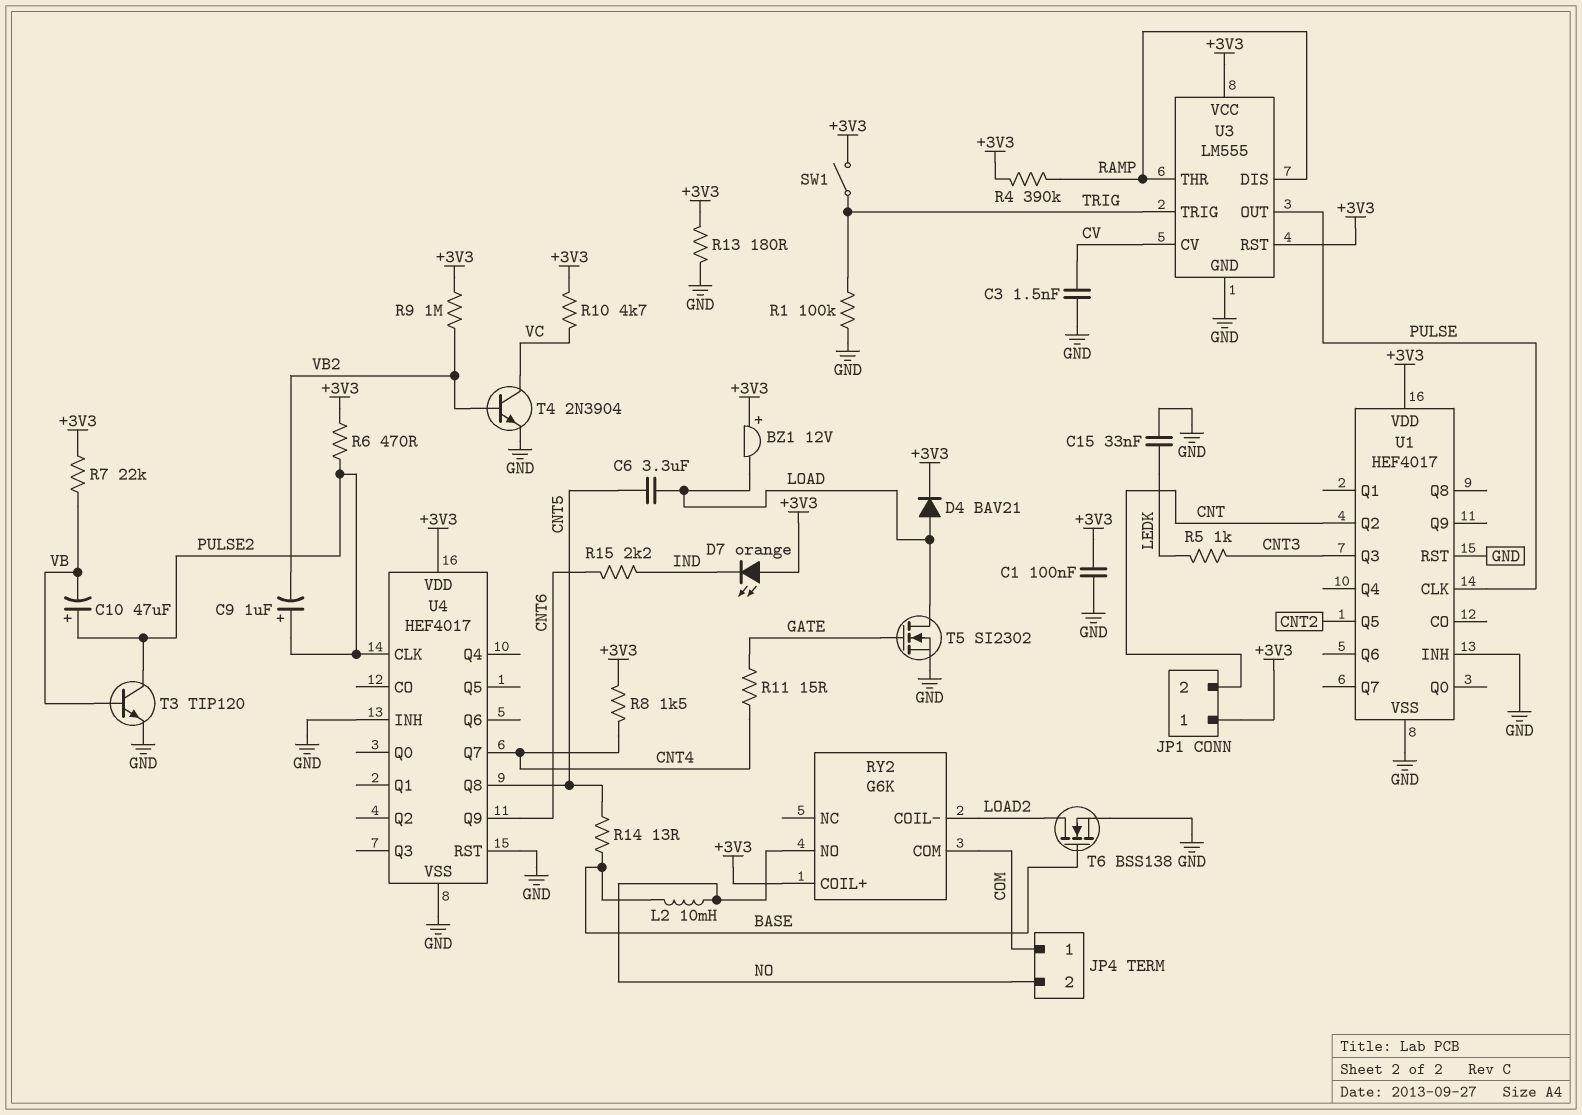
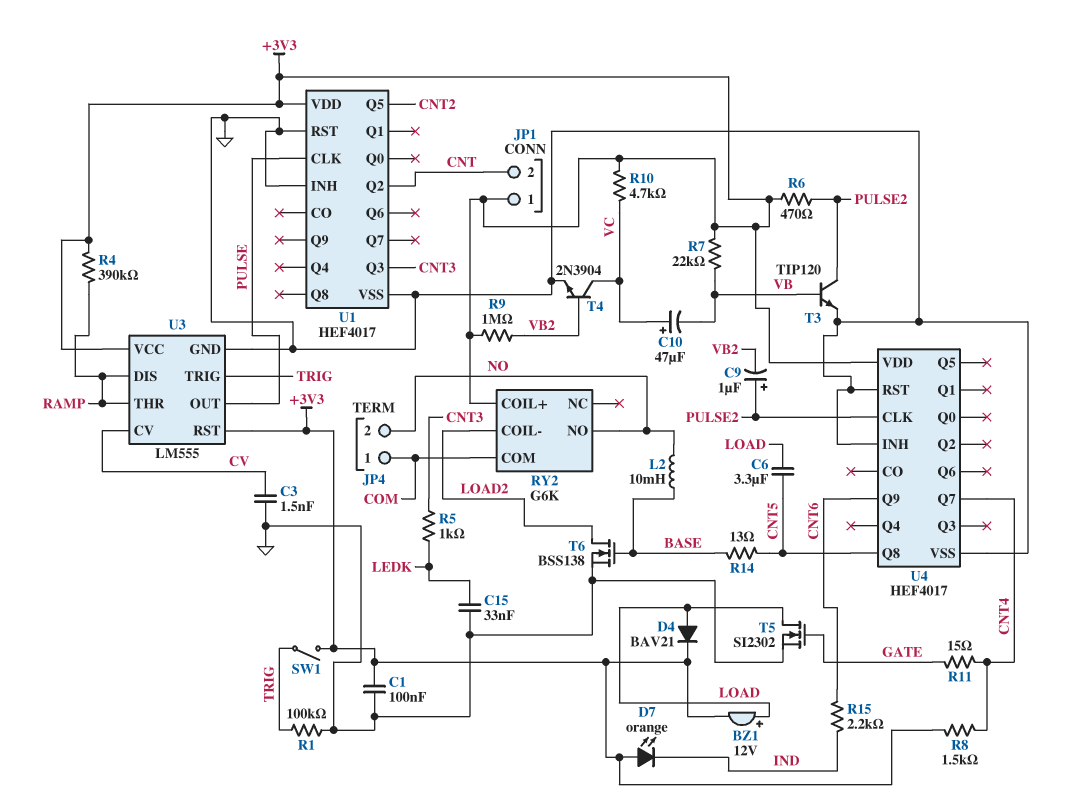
BZ1: buzzer 12V (plus +3V3, minus LOAD) -> buzzer 12V (plus LOAD, minus +3V3)
C10: 47uF (plus PULSE2, minus VB) -> 47uF (plus VC, minus VB)
R13: 180 (+3V3, GND) -> none

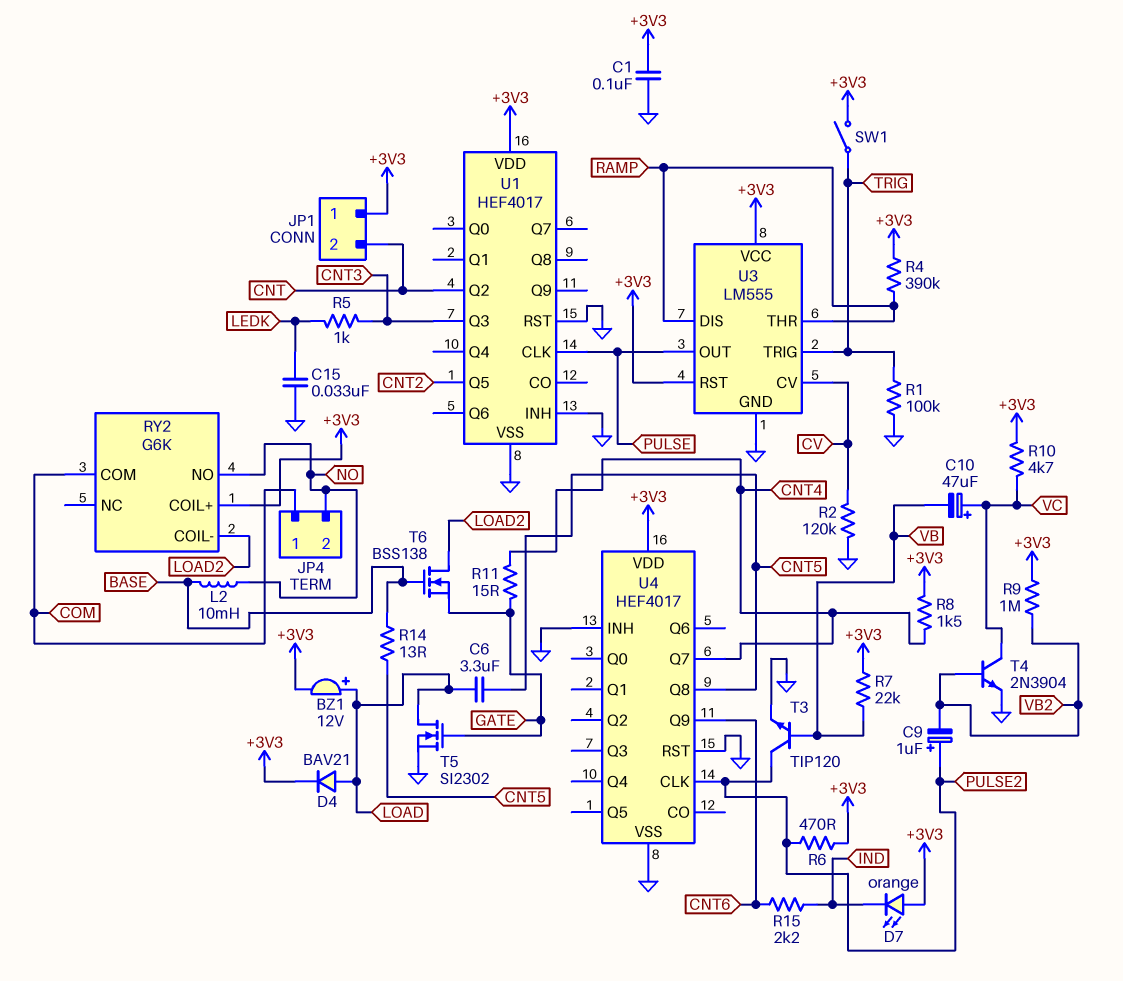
C3: 1.5nF (CV, GND) -> none
R2: none -> 120k (CV, GND)
T6: NMOS BSS138 (G BASE, D LOAD2, S GND) -> NMOS BSS138 (G BASE, D LOAD2, S GATE)

